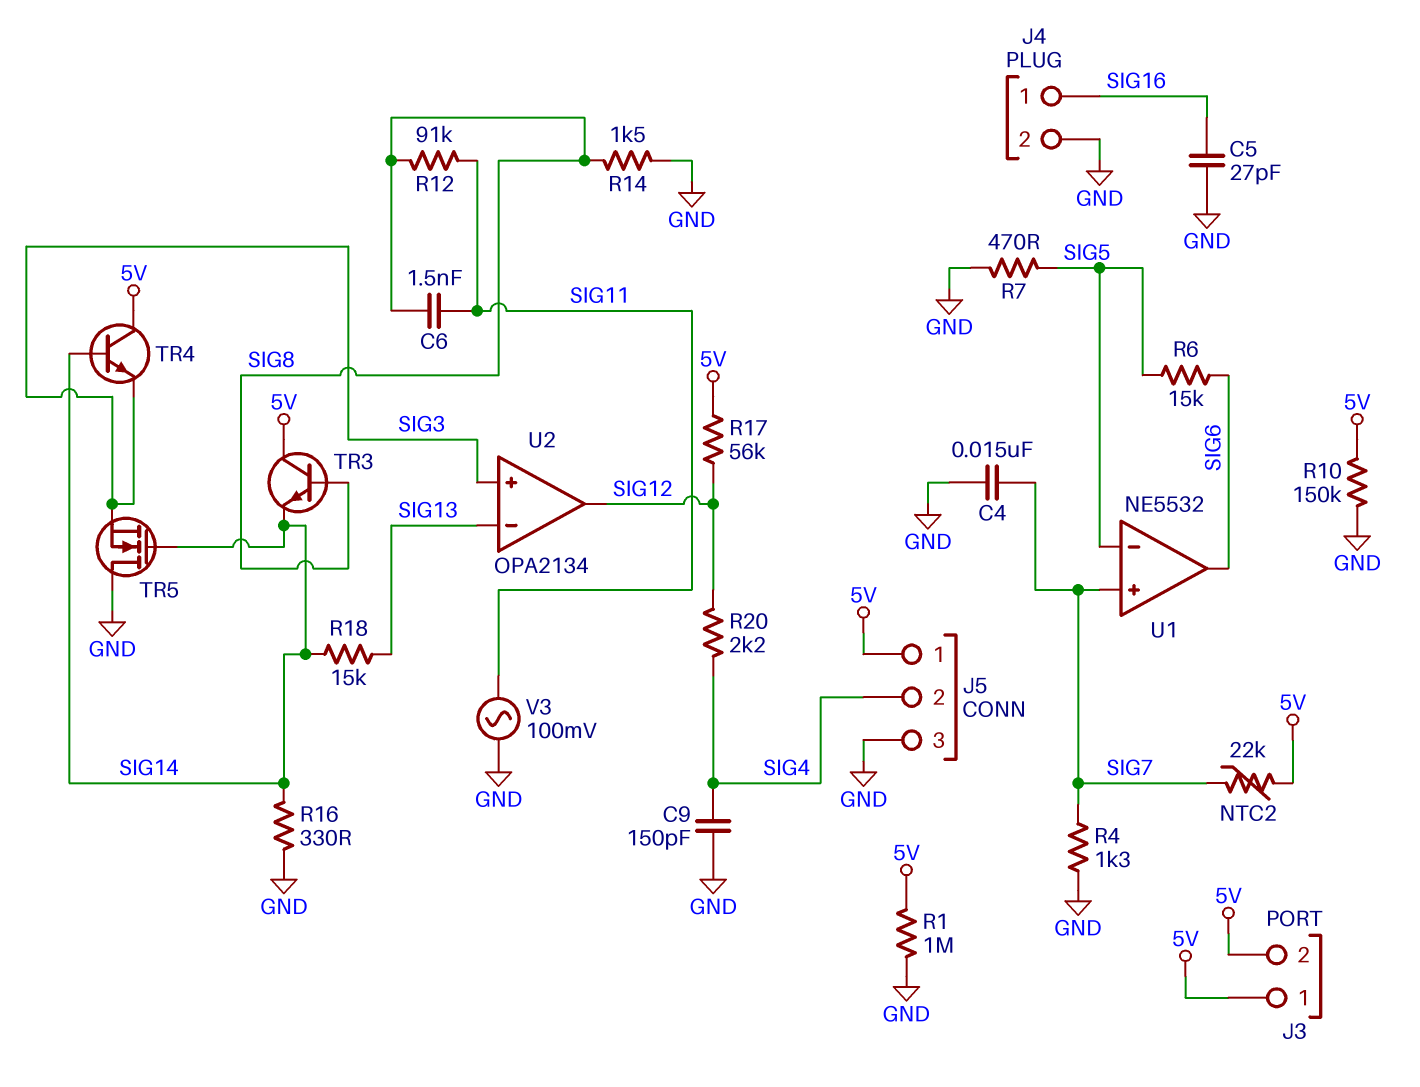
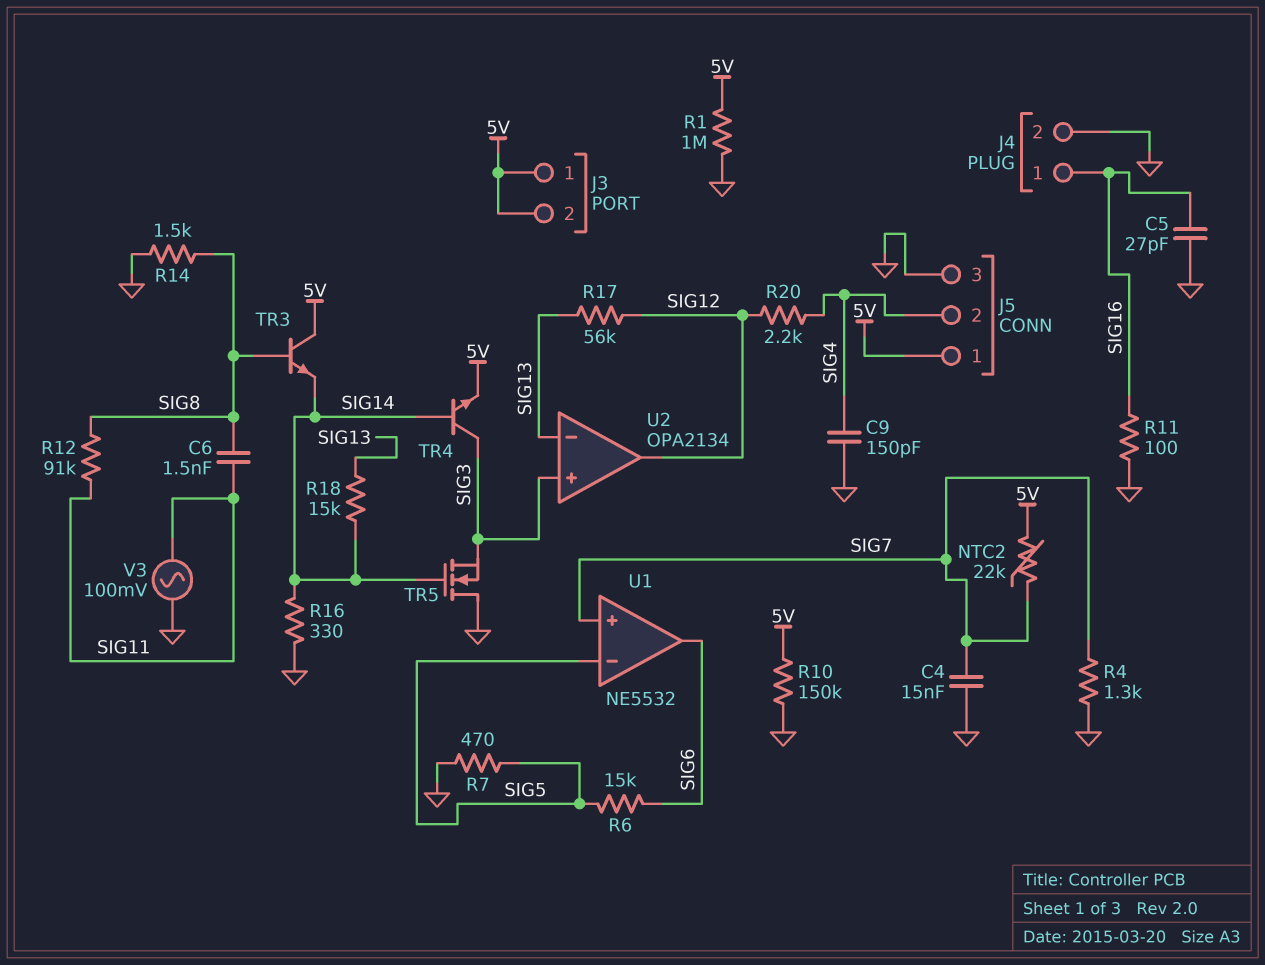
R11: none -> 100 (GND, SIG16)
R17: 56k (5V, SIG12) -> 56k (SIG12, SIG13)
TR4: NPN (B SIG14, C 5V, E SIG3) -> NPN (B SIG14, C SIG3, E 5V)

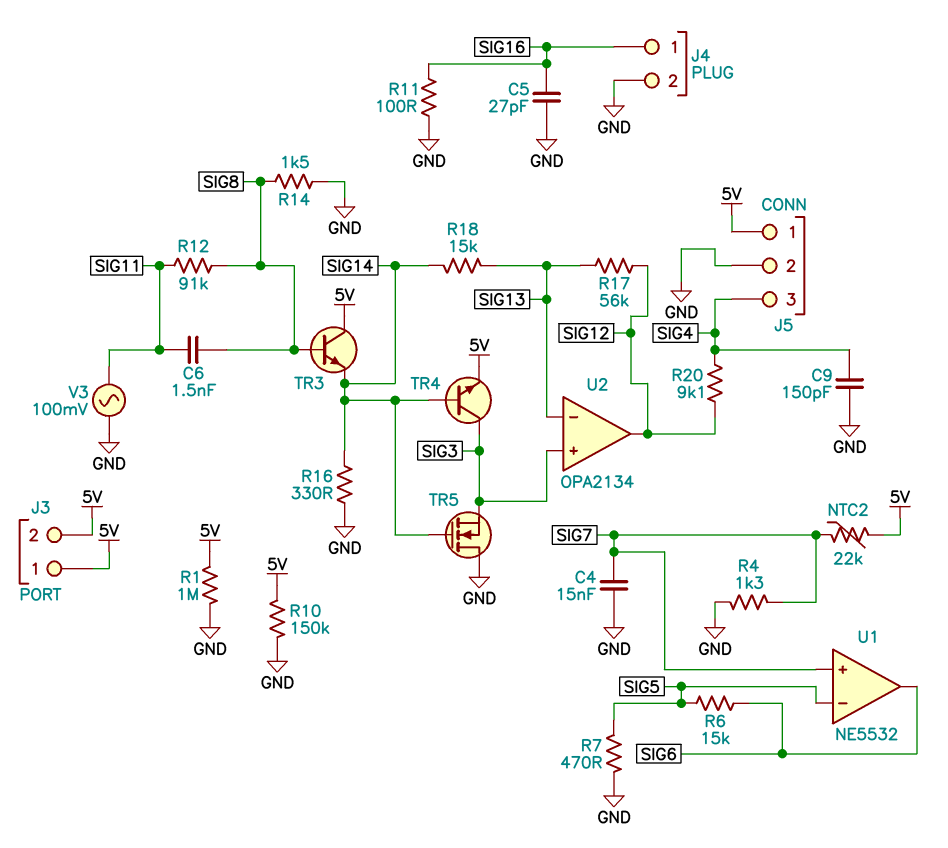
J5 pin 2: SIG4 -> GND
J5 pin 3: GND -> SIG4
R20: 2.2k (SIG4, SIG12) -> 9.1k (SIG4, SIG12)

